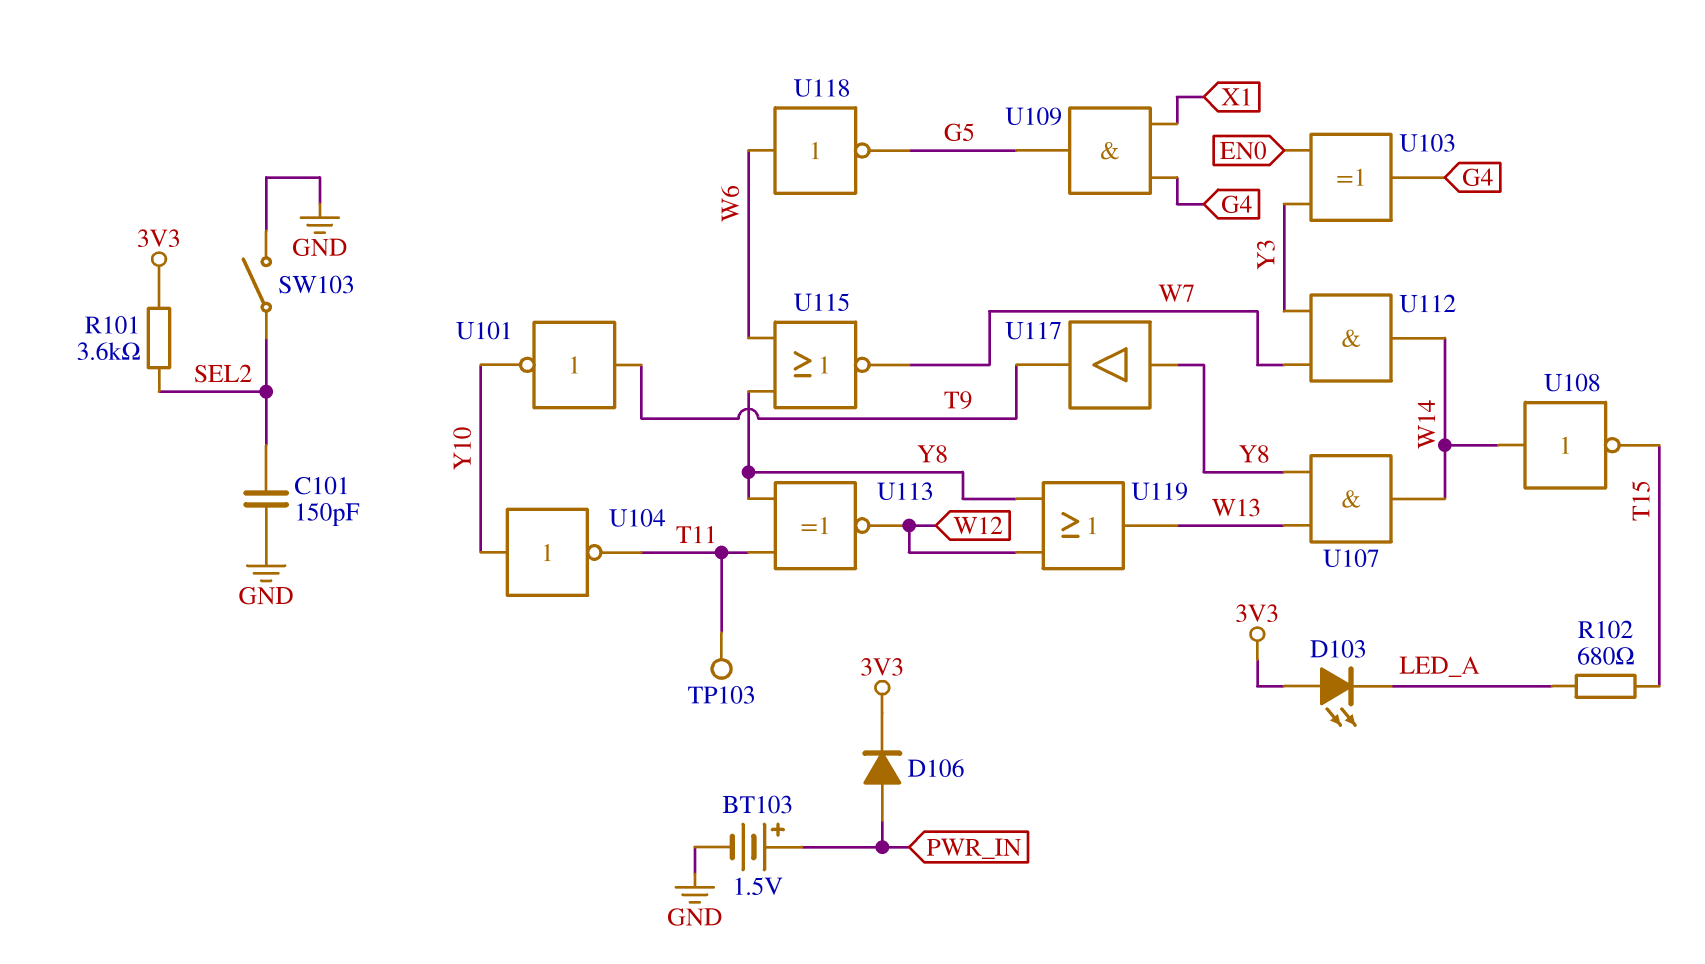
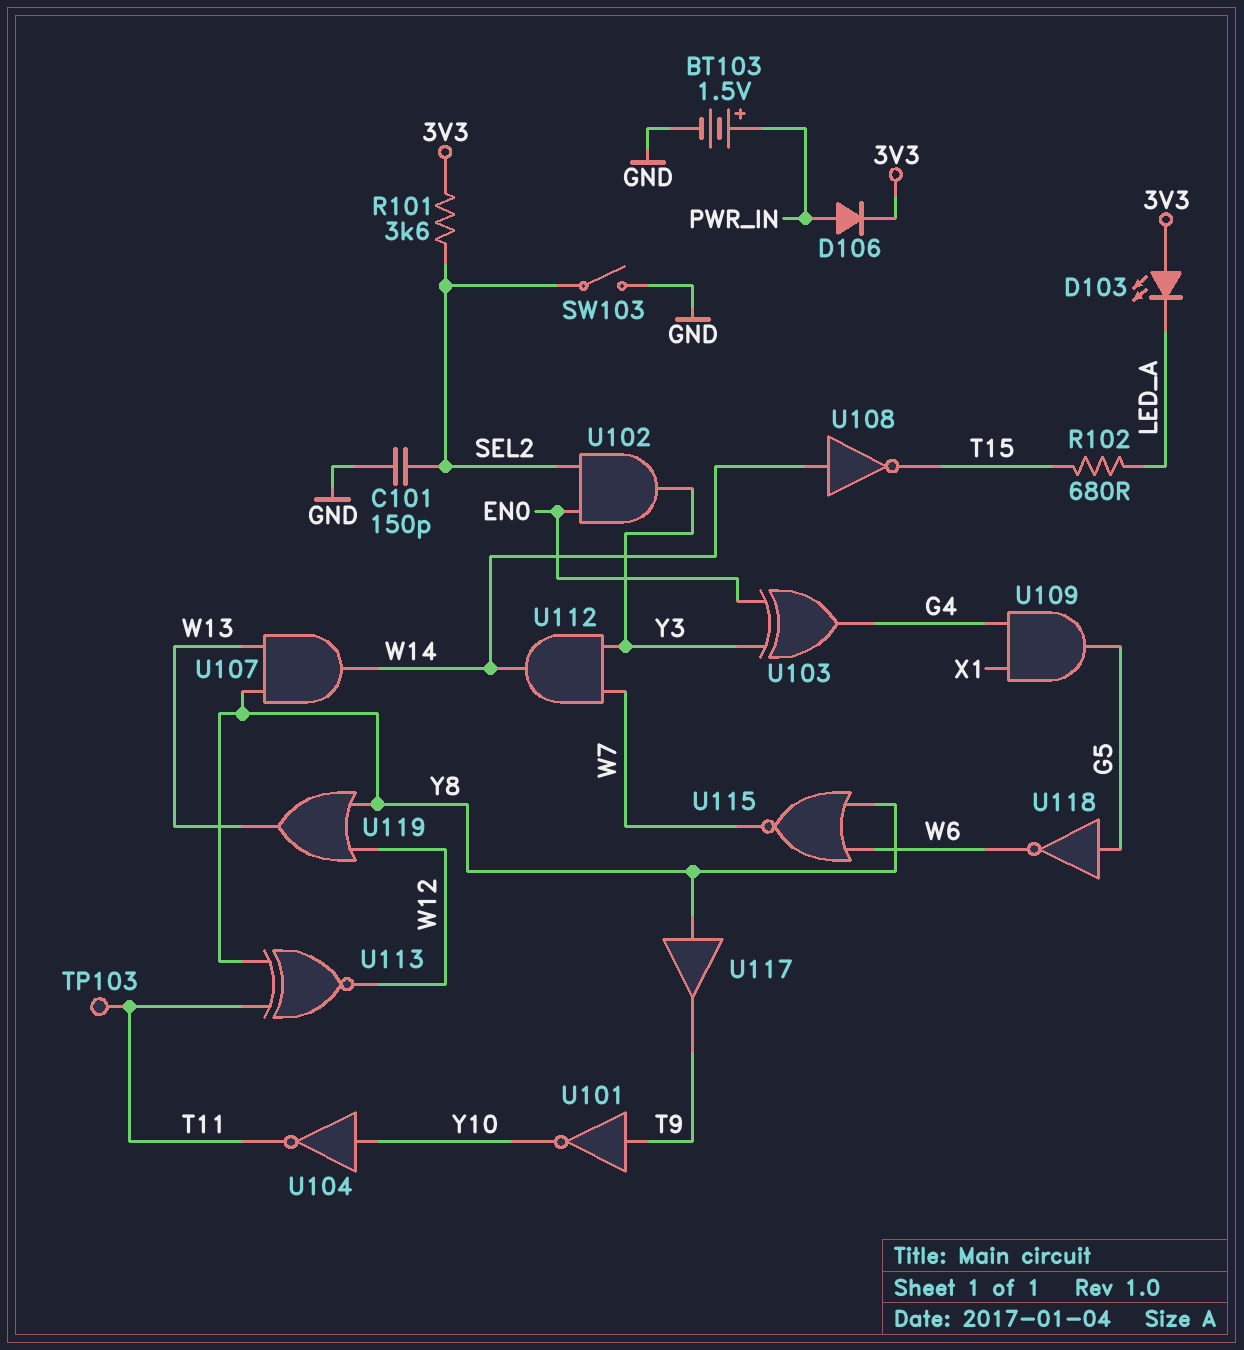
U102: none -> AND (in EN0, in SEL2, out Y3)
U118: NOT (in W6, out G5) -> NOT (in G5, out W6)

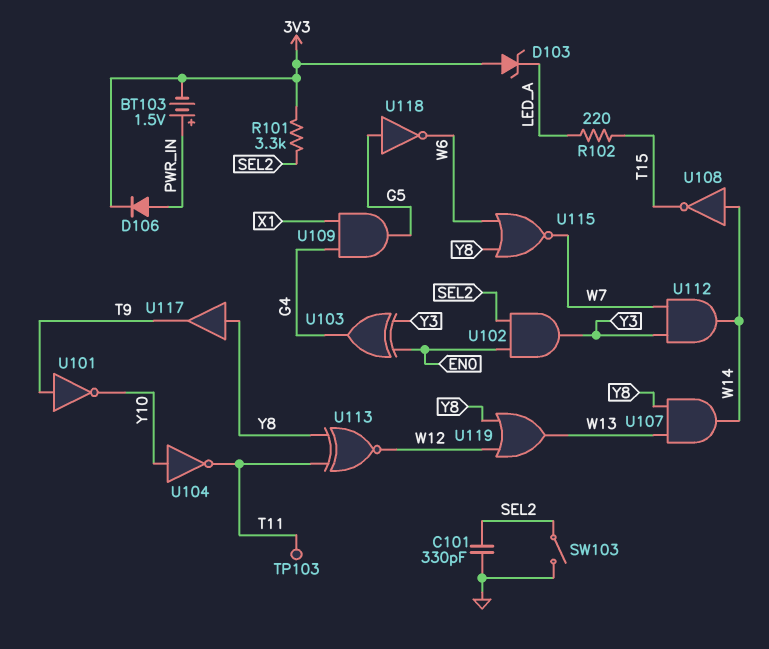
BT103: 1.5V (plus PWR_IN, minus GND) -> 1.5V (plus PWR_IN, minus 3V3)
C101: 150pF (GND, SEL2) -> 330pF (GND, SEL2)
D103: LED (A 3V3, K LED_A) -> zener (A 3V3, K LED_A)
R101: 3.6k (3V3, SEL2) -> 3.3k (3V3, SEL2)
R102: 680 (LED_A, T15) -> 220 (LED_A, T15)

